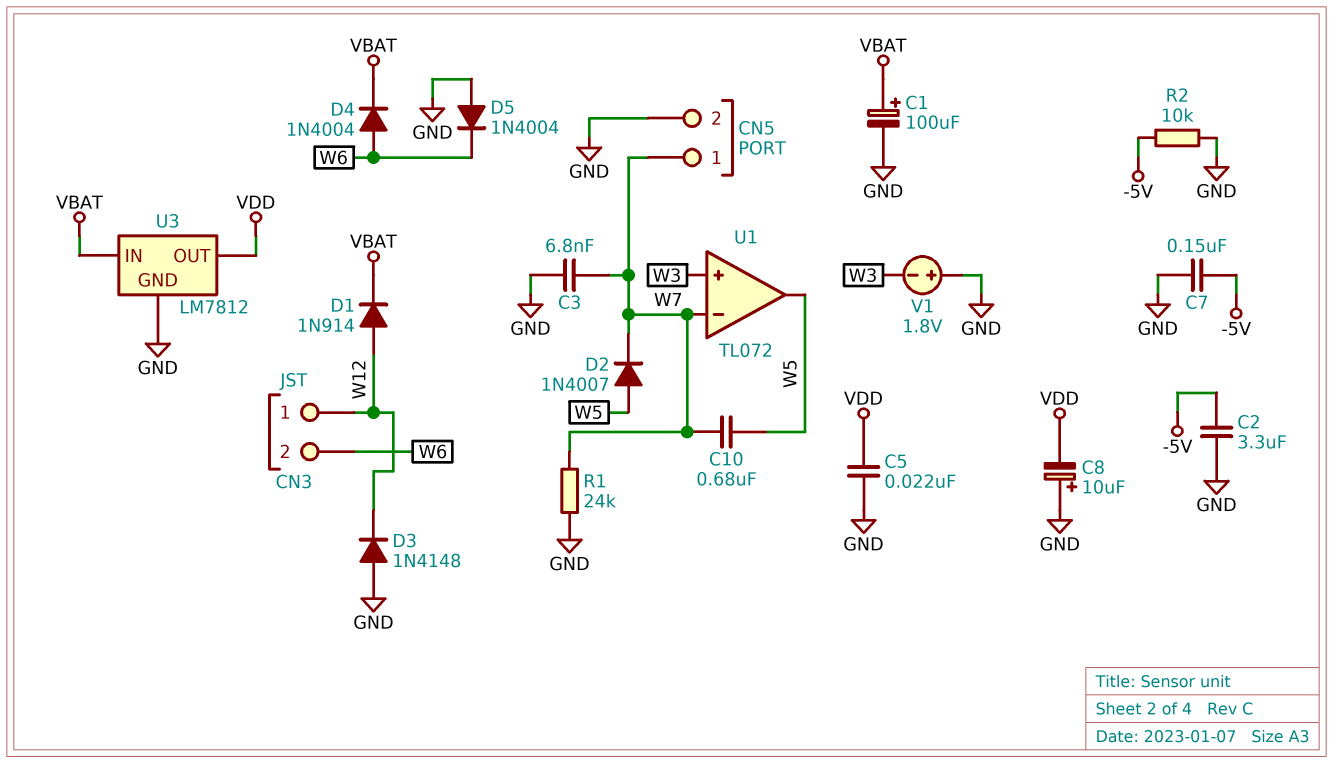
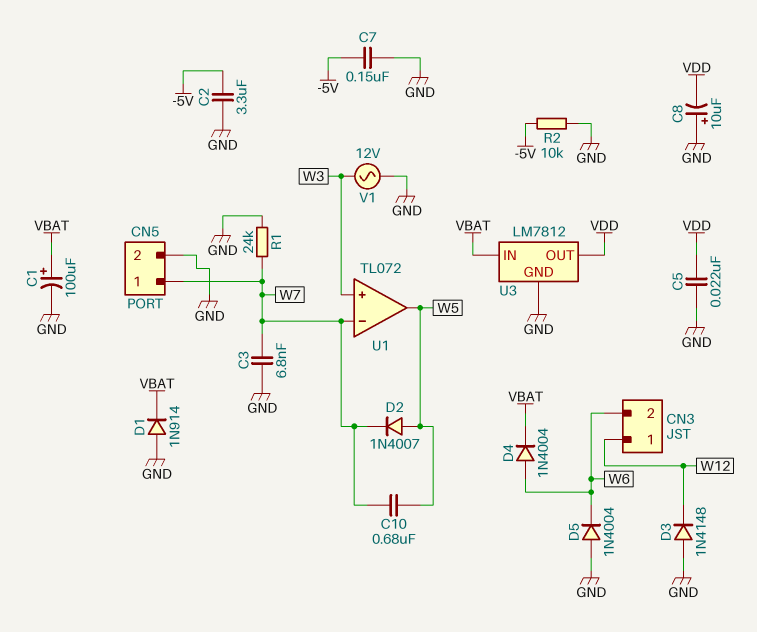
D1: diode 1N914 (A W12, K VBAT) -> diode 1N914 (A GND, K VBAT)
V1: 1.8V (plus GND, minus W3) -> AC 12V (GND, W3)

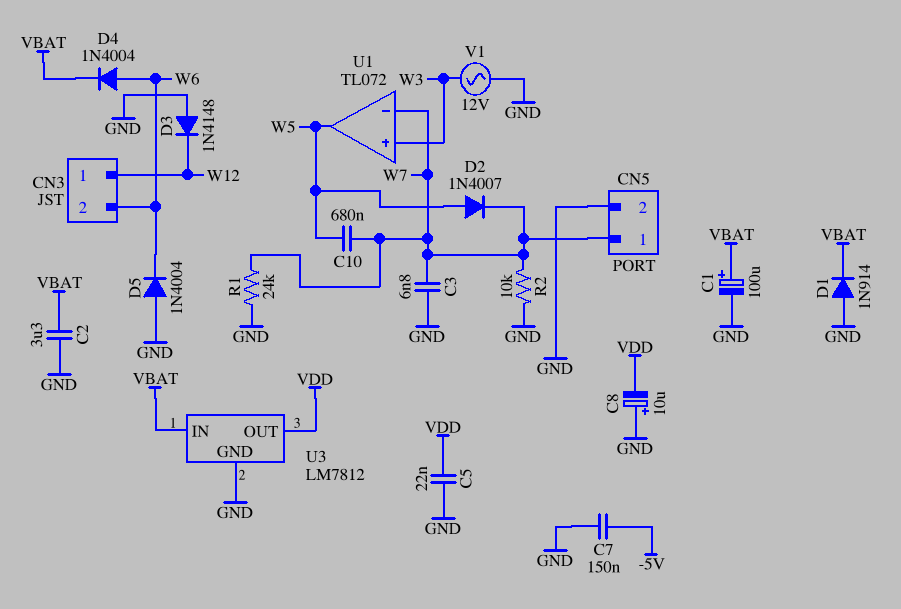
C2: 3.3uF (-5V, GND) -> 3.3uF (GND, VBAT)
R2: 10k (-5V, GND) -> 10k (GND, W7)

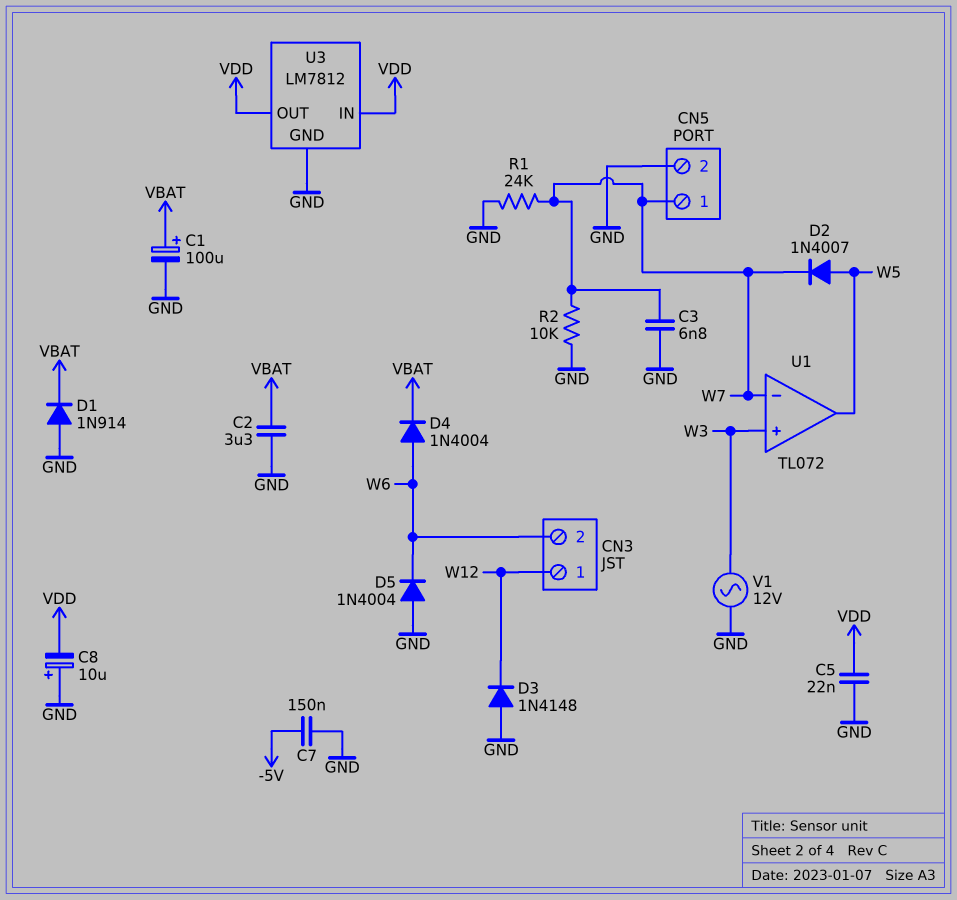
C10: 680nF (W5, W7) -> none
U3 pin IN: VBAT -> VDD

